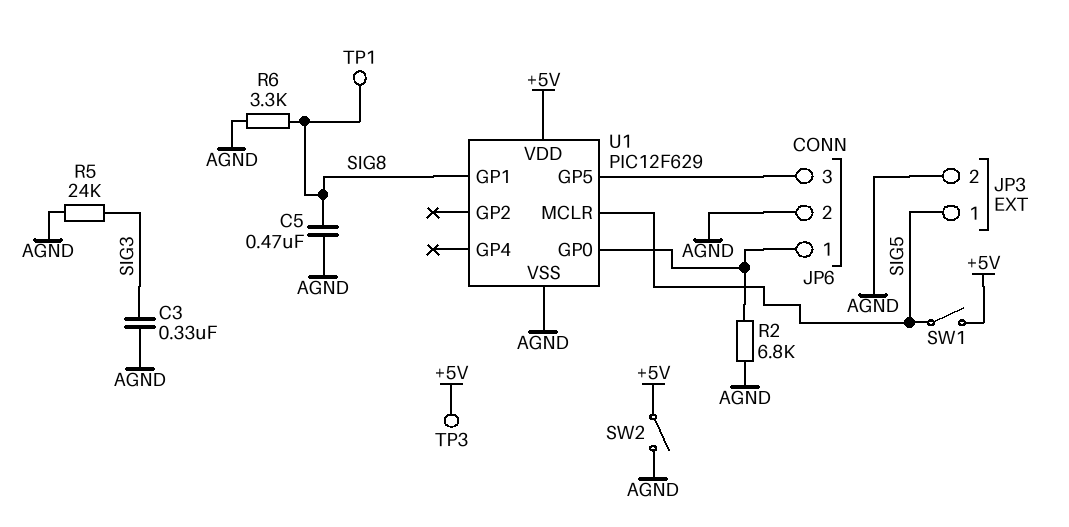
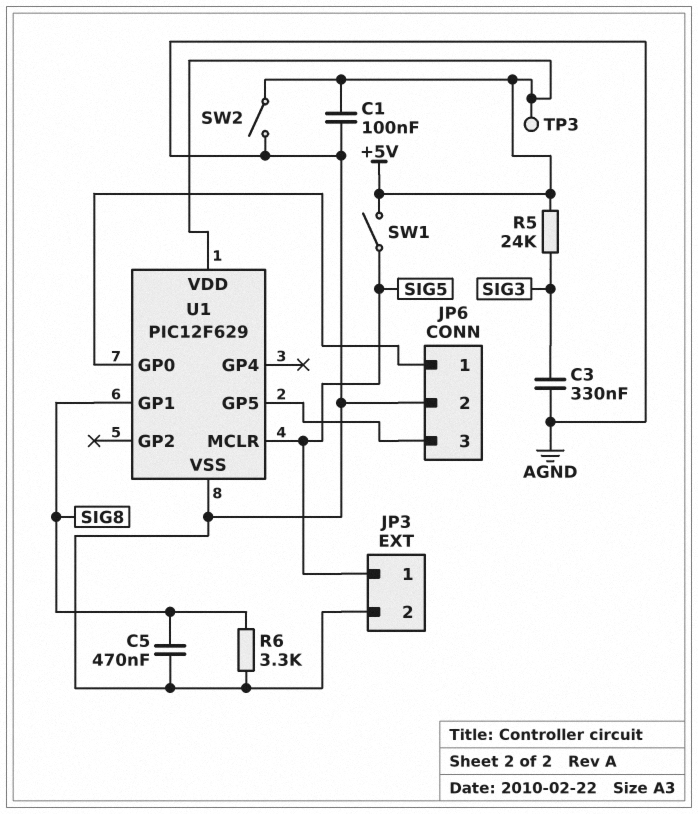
C1: none -> 100nF (+5V, AGND)
R2: 6.8k (AGND, JP6/1) -> none
R5: 24k (AGND, SIG3) -> 24k (+5V, SIG3)
TP1: test point (SIG8) -> none

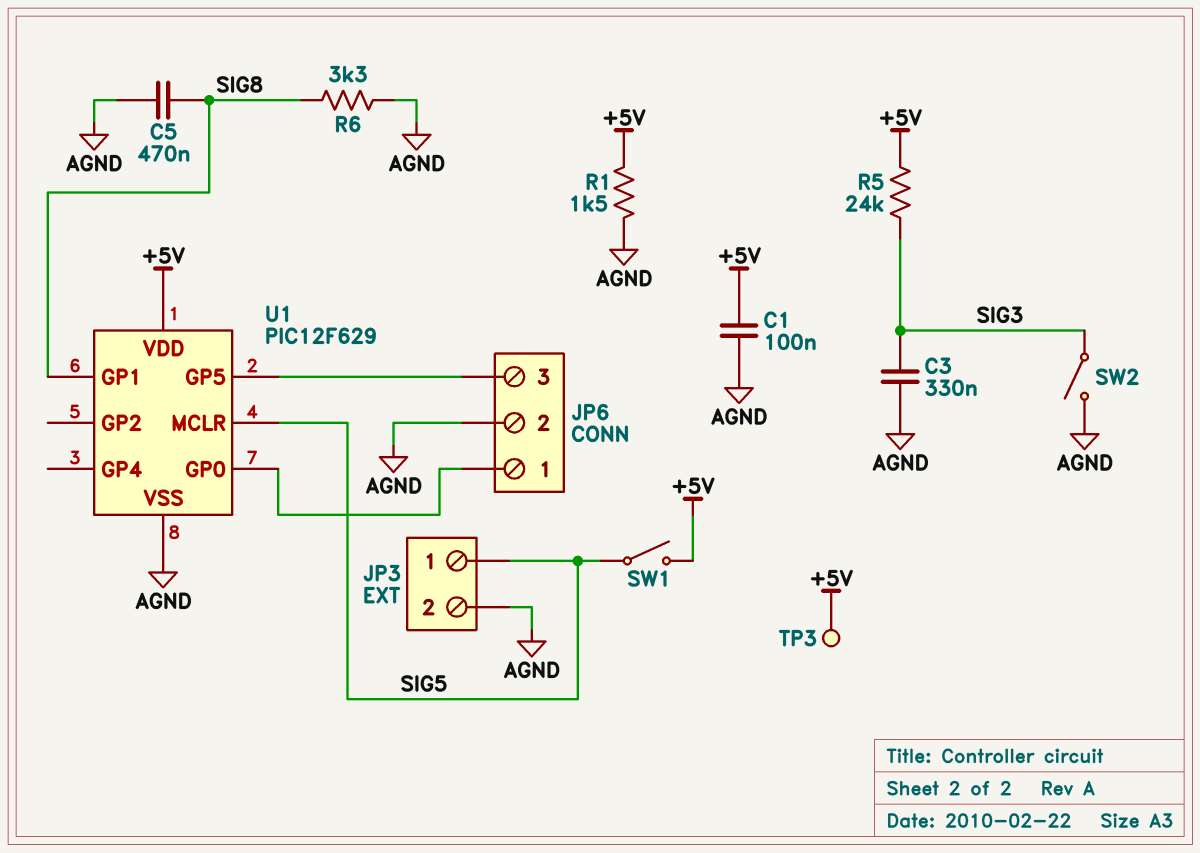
R1: none -> 1.5k (+5V, AGND)
SW2: switch (+5V, AGND) -> switch (AGND, SIG3)

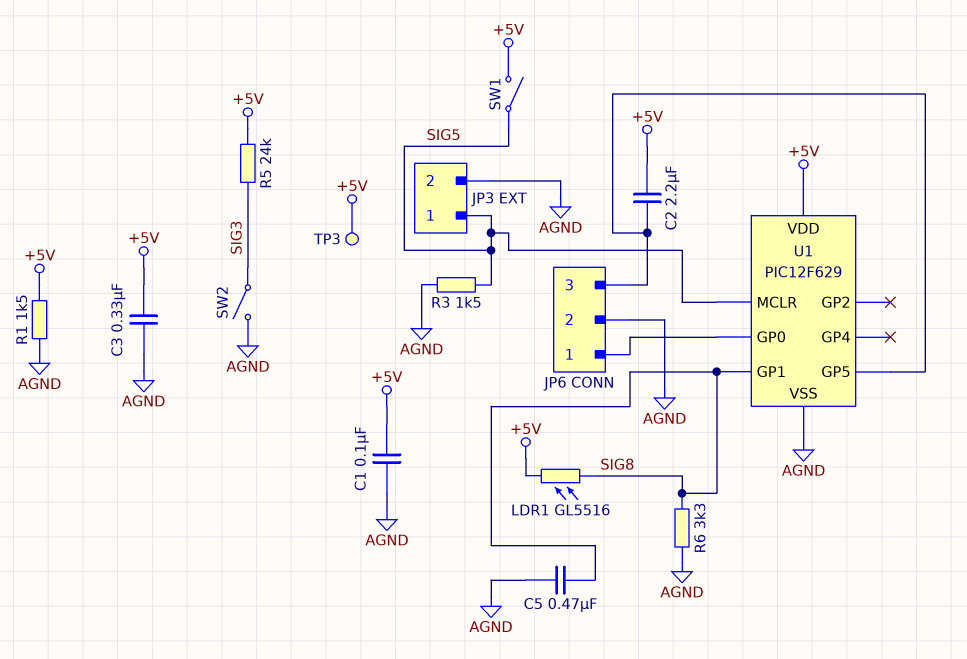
C2: none -> 2.2uF (+5V, JP6/3)
C3: 330nF (AGND, SIG3) -> 330nF (+5V, AGND)
LDR1: none -> GL5516 (+5V, SIG8)
R3: none -> 1.5k (AGND, SIG5)

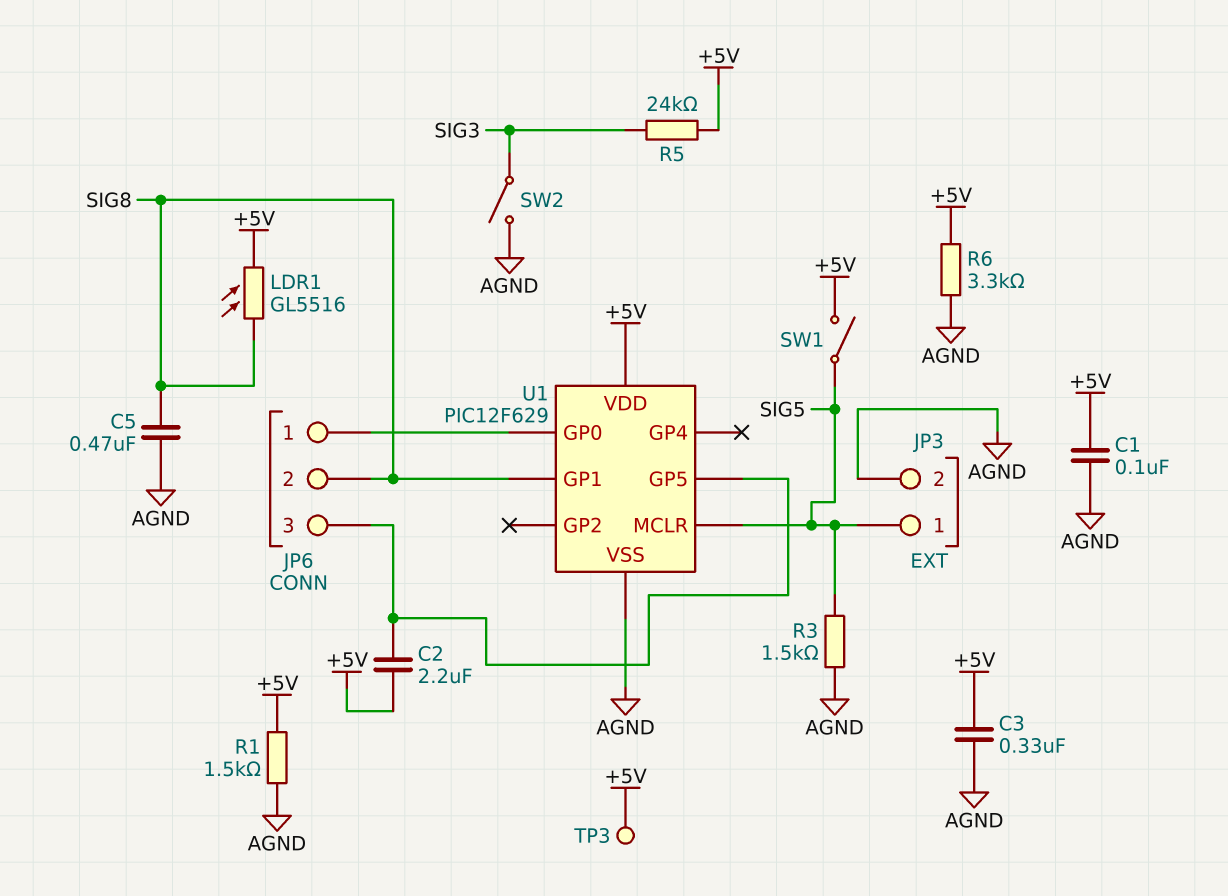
JP6 pin 2: AGND -> SIG8
R6: 3.3k (AGND, SIG8) -> 3.3k (+5V, AGND)

